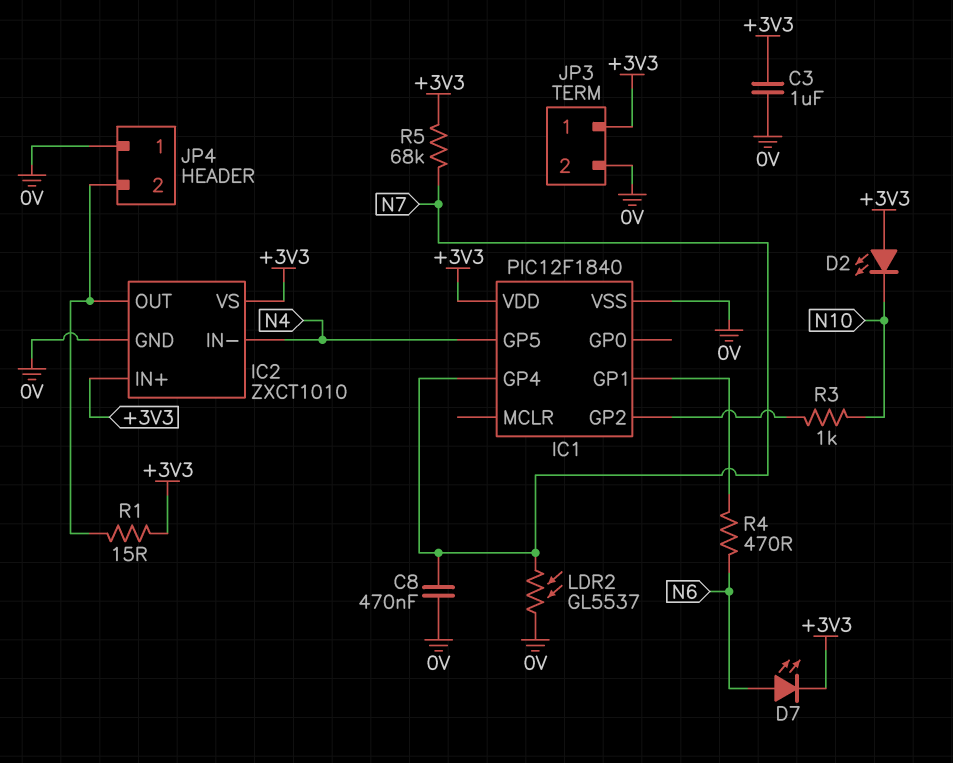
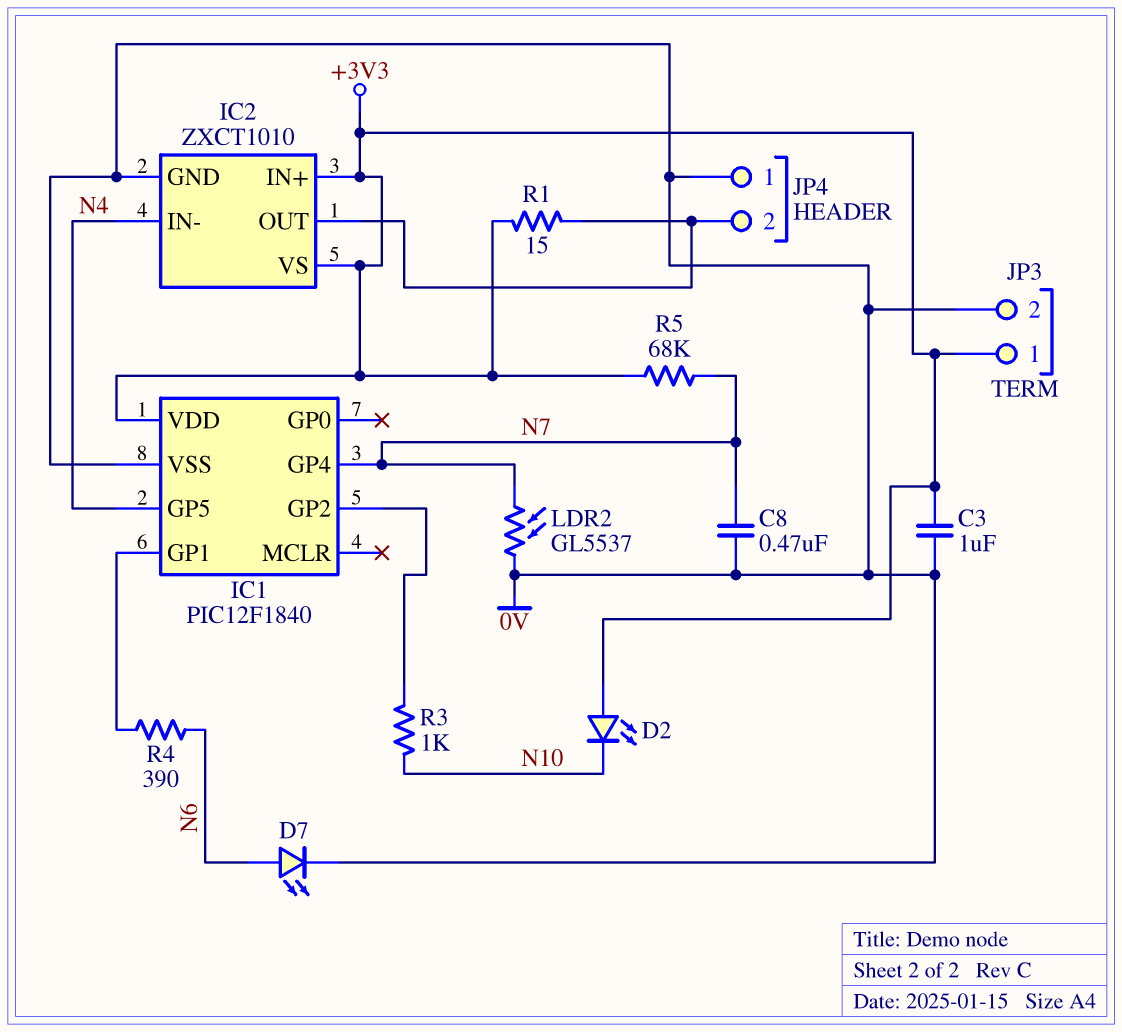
D7: LED (A N6, K +3V3) -> LED (A N6, K 0V)
R4: 470 (IC1/GP1, N6) -> 390 (IC1/GP1, N6)

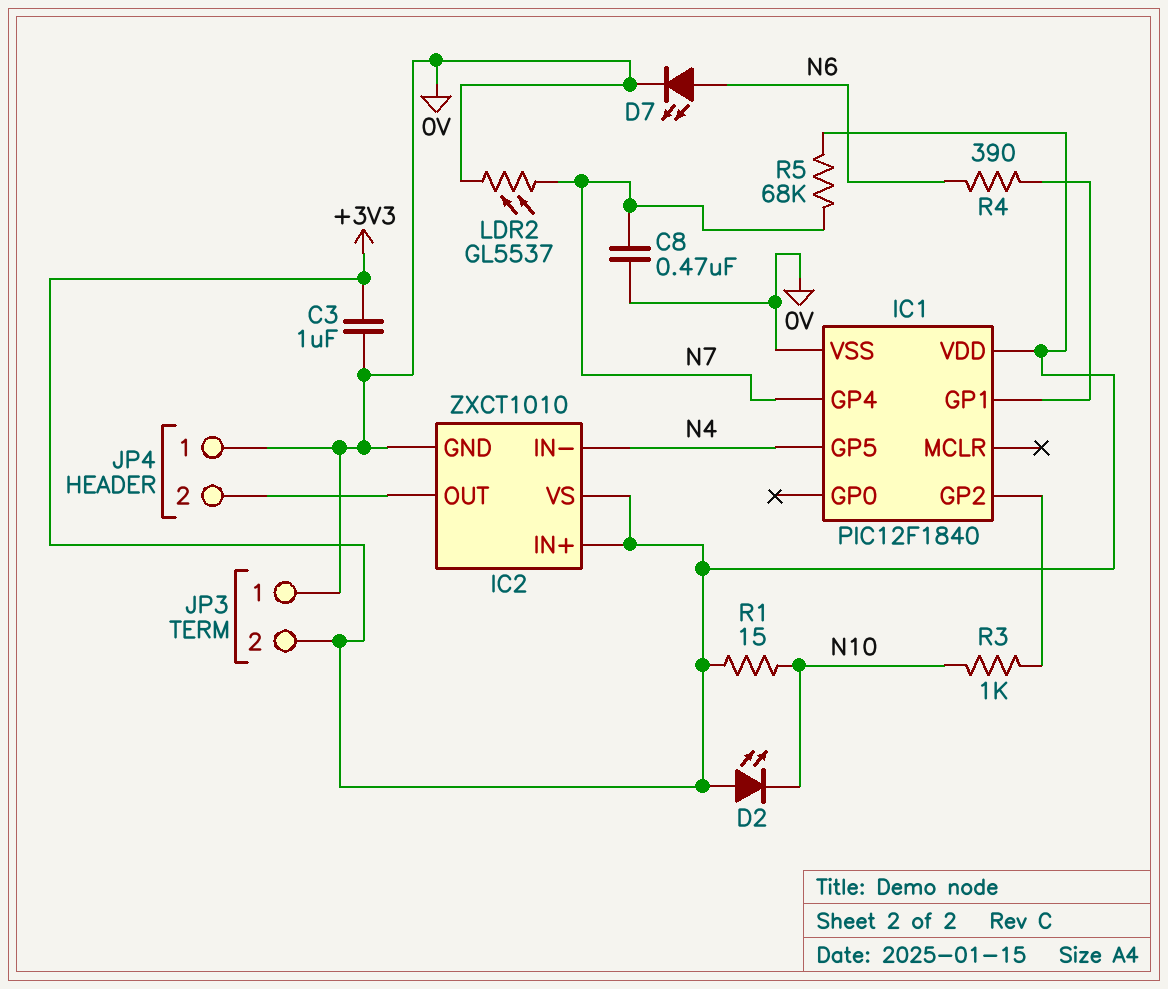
JP3 pin 1: +3V3 -> 0V
JP3 pin 2: 0V -> +3V3
R1: 15 (+3V3, IC2/OUT) -> 15 (+3V3, N10)

